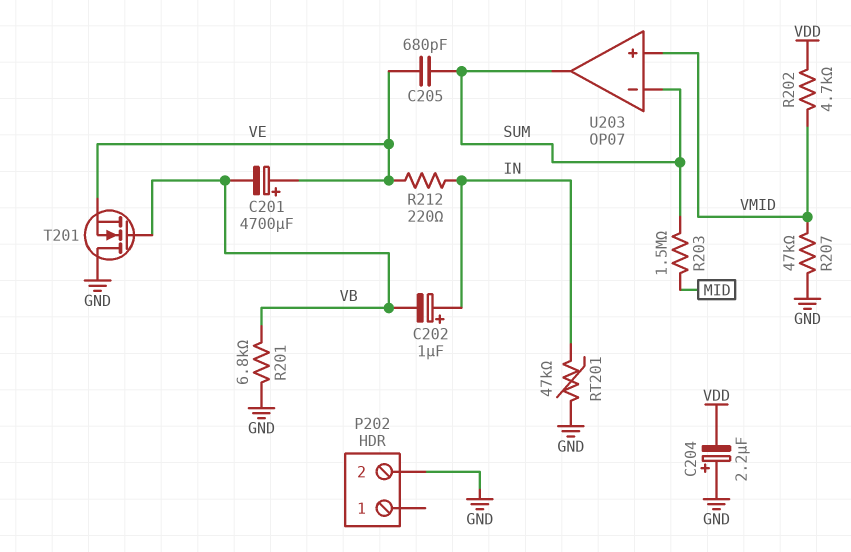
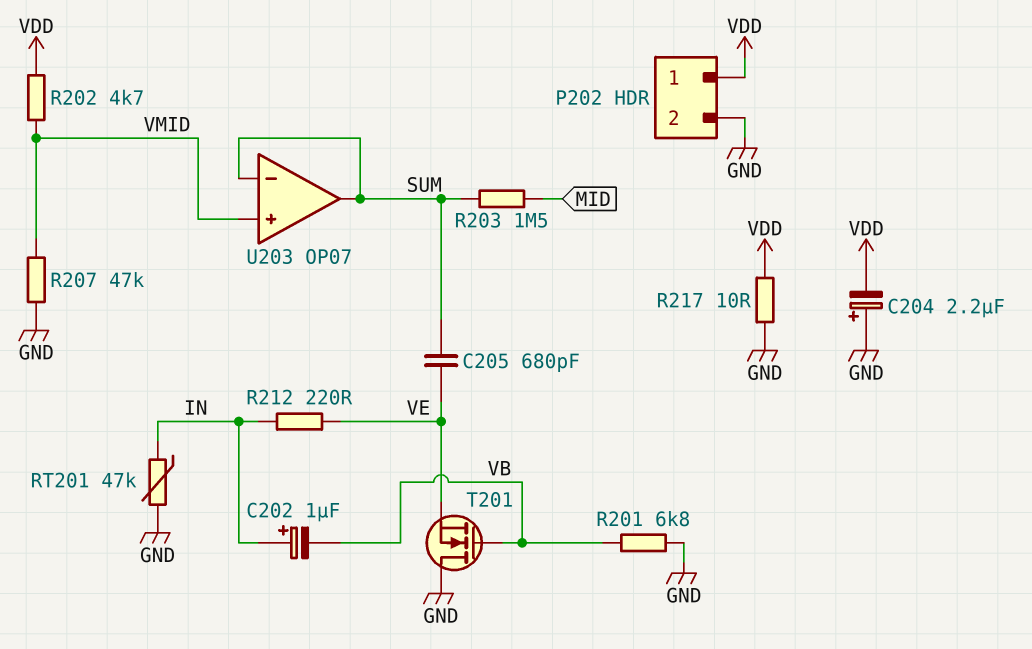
C201: 4700uF (plus VE, minus VB) -> none
P202 pin 1: none -> VDD
R217: none -> 10 (GND, VDD)

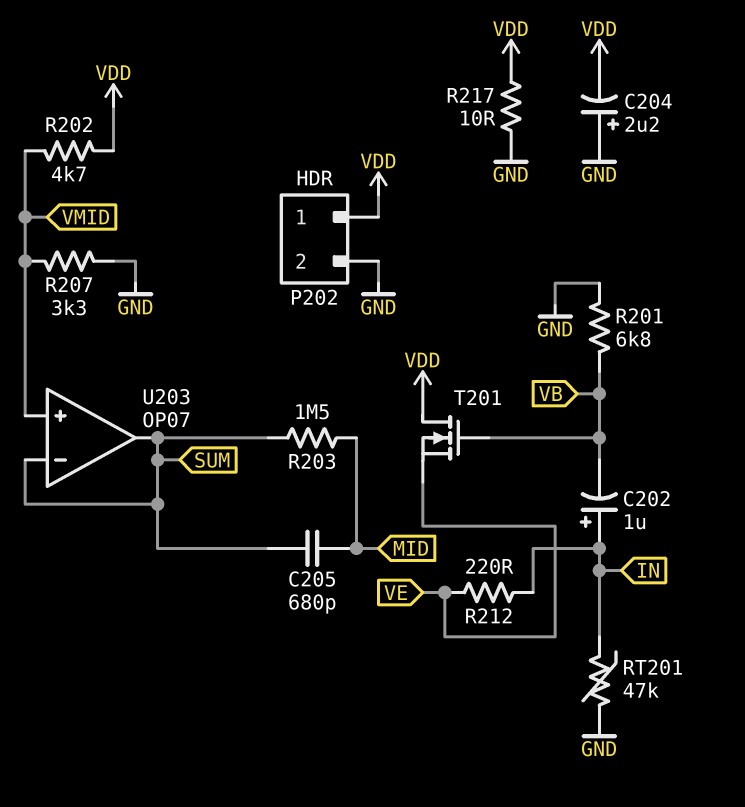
C205: 680pF (SUM, VE) -> 680pF (MID, SUM)
R207: 47k (GND, VMID) -> 3.3k (GND, VMID)
T201: NMOS (G VB, D GND, S VE) -> NMOS (G VB, D VDD, S VE)

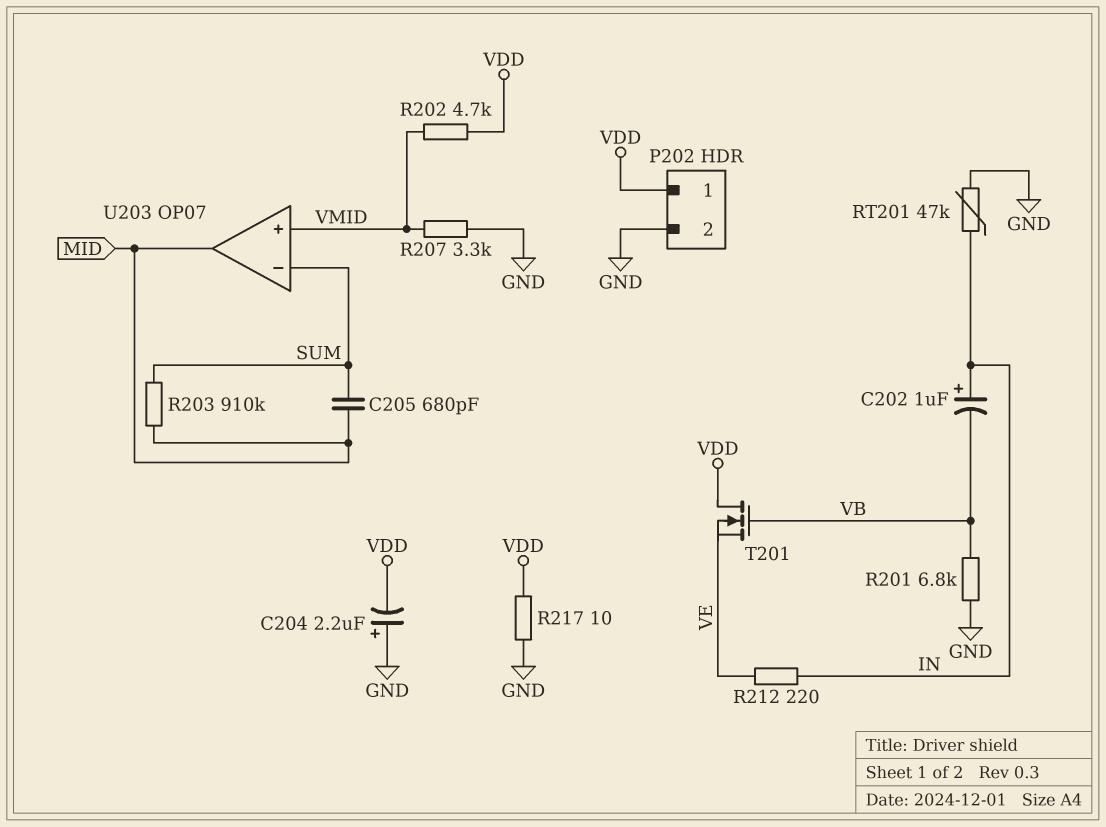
R203: 1.5M (MID, SUM) -> 910k (MID, SUM)
U203 pin out: SUM -> MID

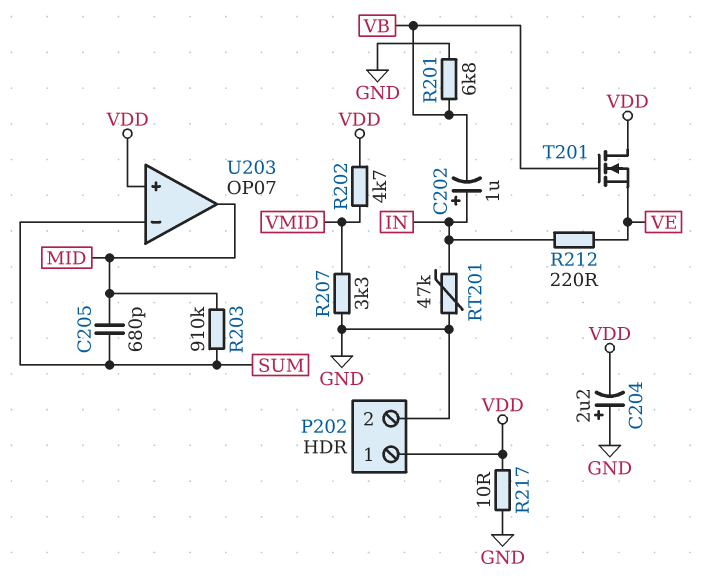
U203 pin in+: VMID -> VDD

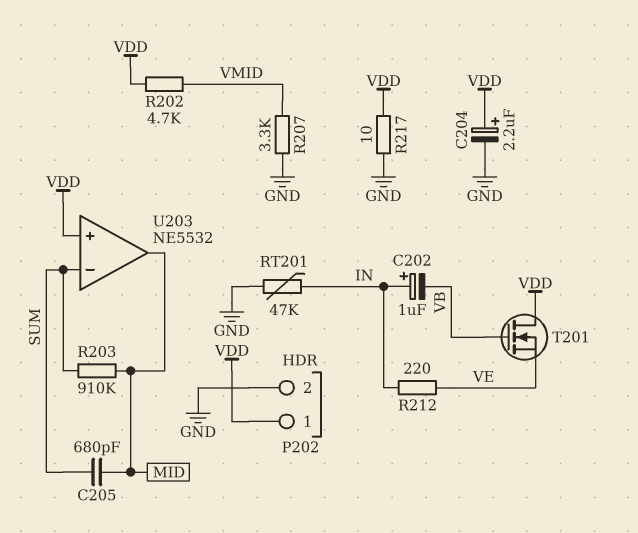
C204: 2.2uF (plus GND, minus VDD) -> 2.2uF (plus VDD, minus GND)
R201: 6.8k (GND, VB) -> none
U203: OP07 -> NE5532

